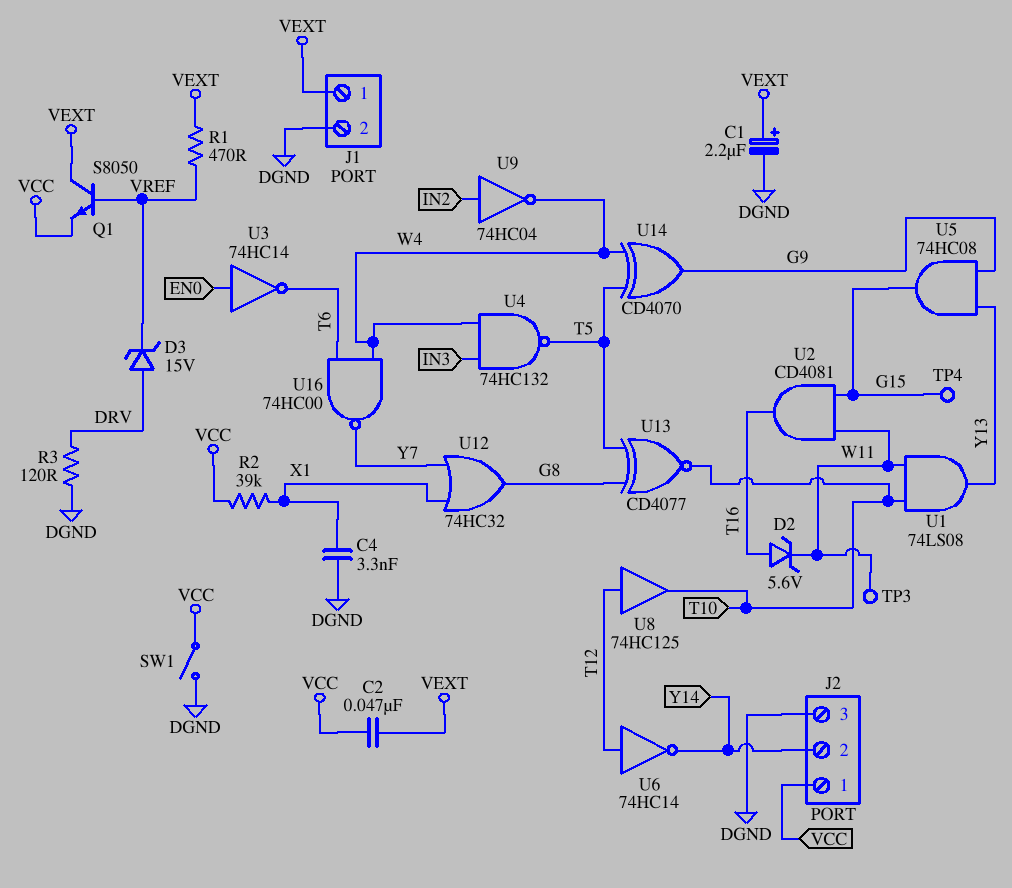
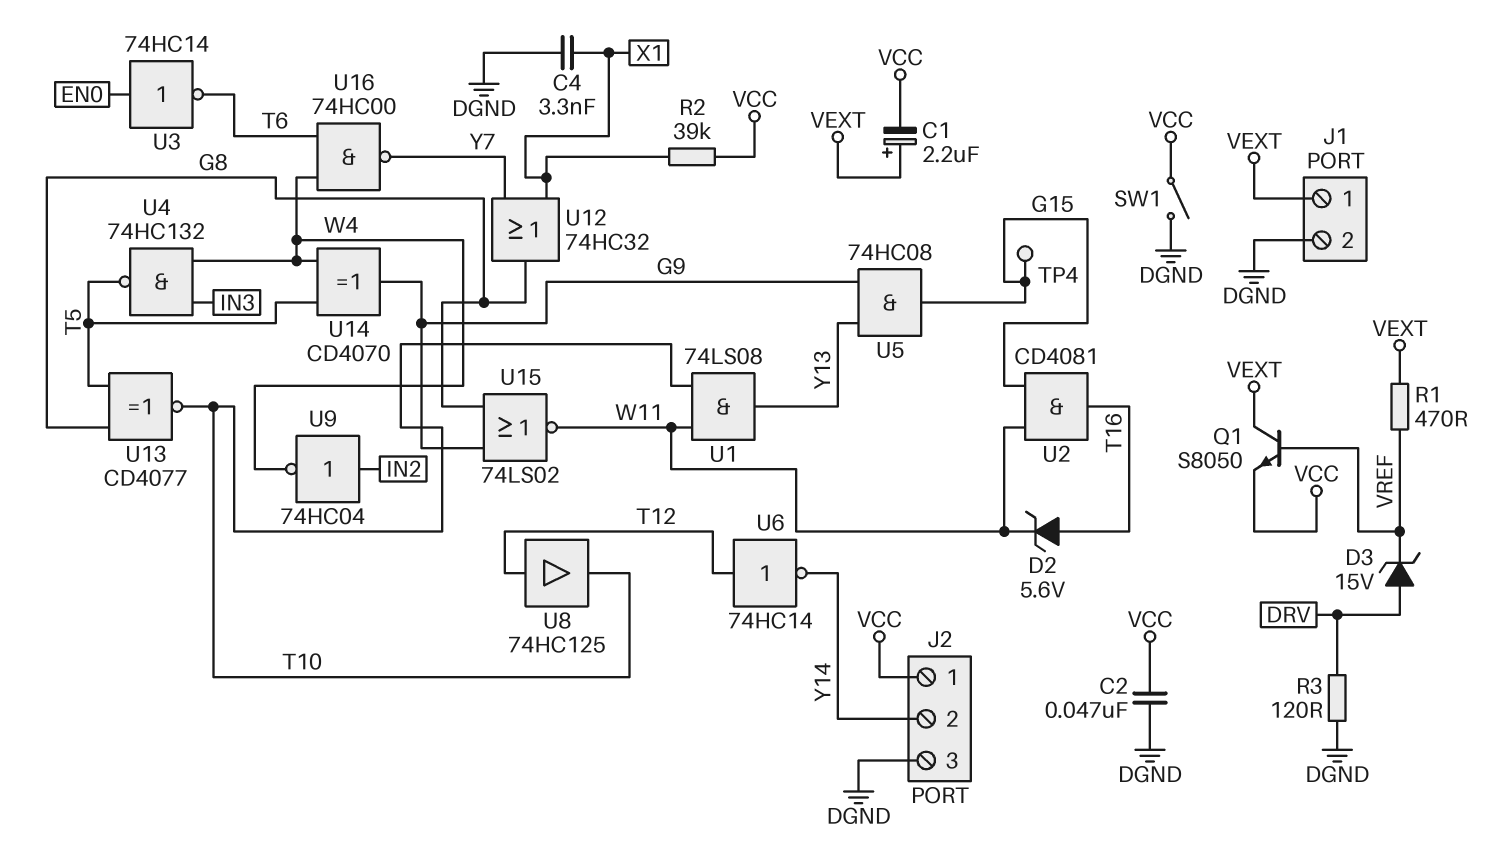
C1: 2.2uF (plus VEXT, minus DGND) -> 2.2uF (plus VEXT, minus VCC)
C2: 47nF (VCC, VEXT) -> 47nF (DGND, VCC)
TP3: test point (W11) -> none
U15: none -> NOR 74LS02 (in G8, in G9, out W11)

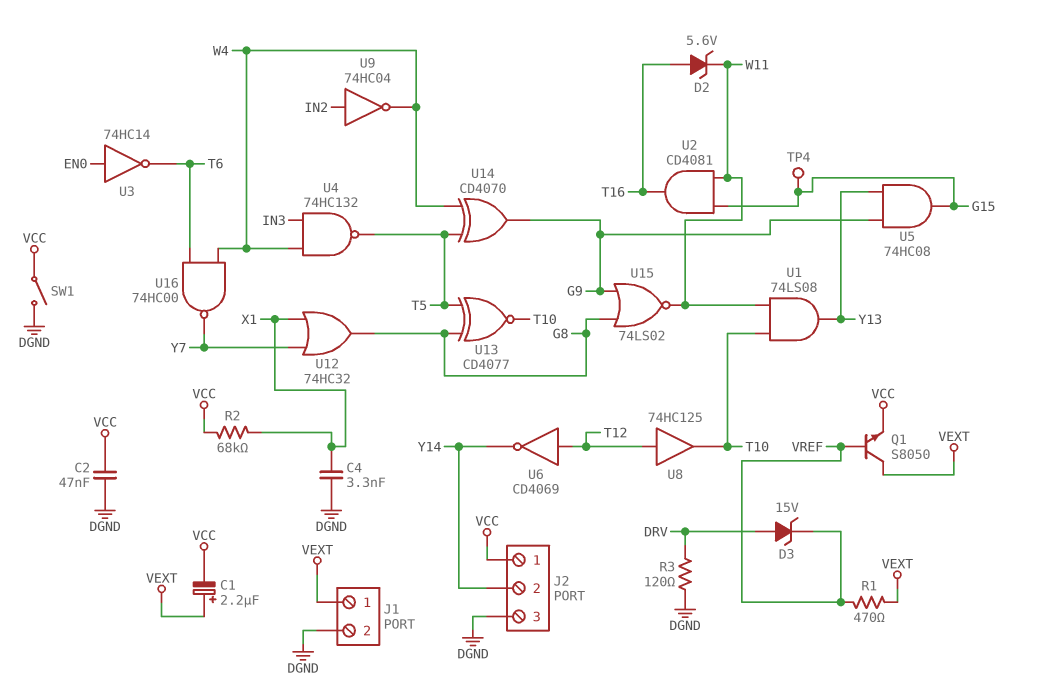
R2: 39k (VCC, X1) -> 68k (VCC, X1)
U6: NOT 74HC14 (in T12, out Y14) -> NOT CD4069 (in T12, out Y14)

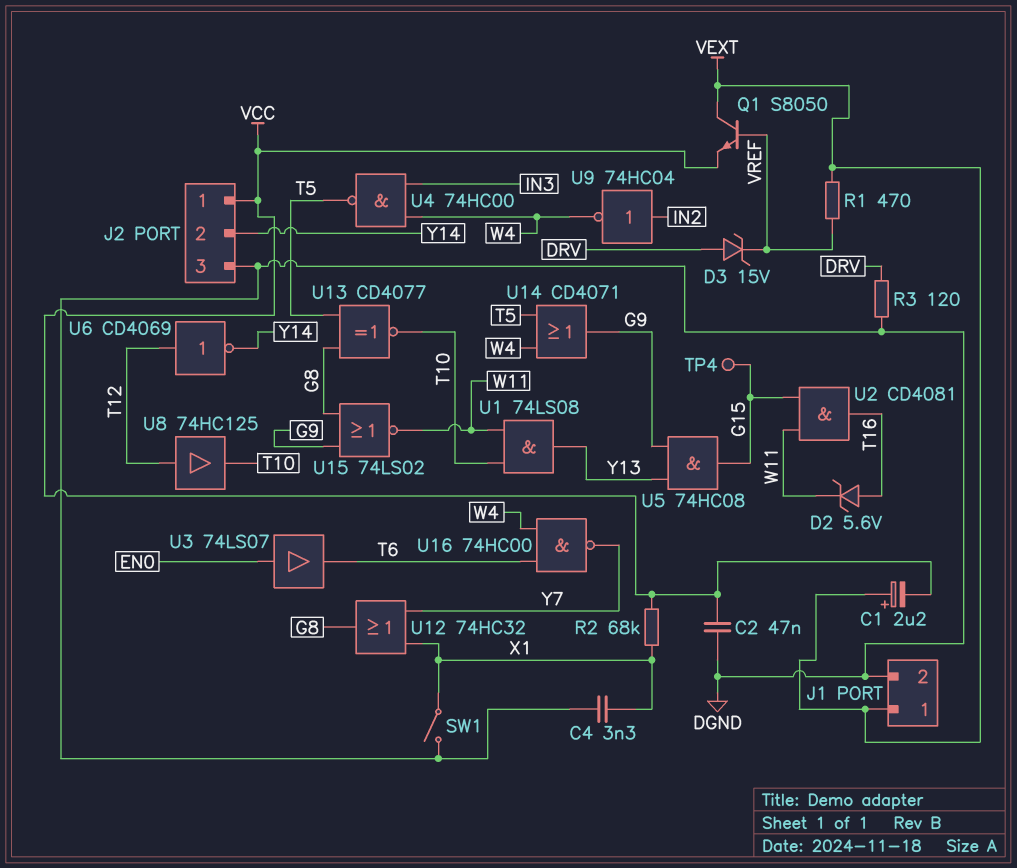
SW1: switch (DGND, VCC) -> switch (DGND, X1)
U3: NOT 74HC14 (in EN0, out T6) -> buffer 74LS07 (in EN0, out T6)
U4: NAND 74HC132 (in IN3, in W4, out T5) -> NAND 74HC00 (in IN3, in W4, out T5)
U14: XOR CD4070 (in T5, in W4, out G9) -> OR CD4071 (in T5, in W4, out G9)

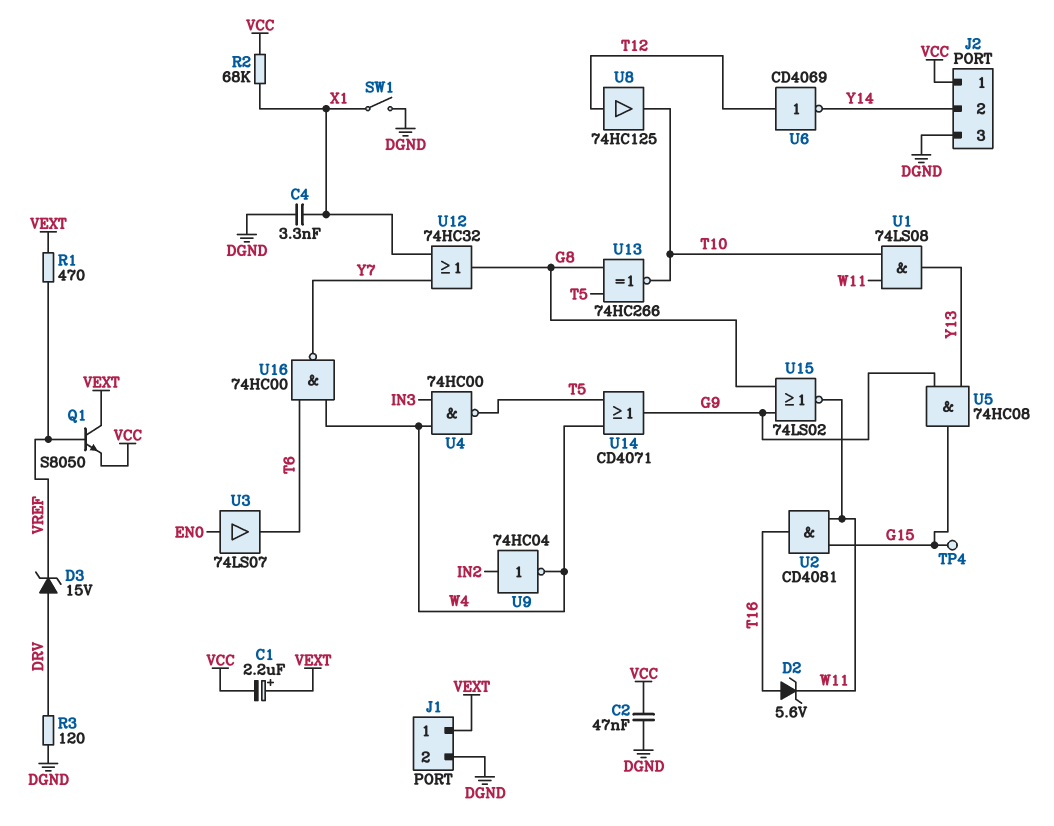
U13: XNOR CD4077 (in G8, in T5, out T10) -> XNOR 74HC266 (in G8, in T5, out T10)

